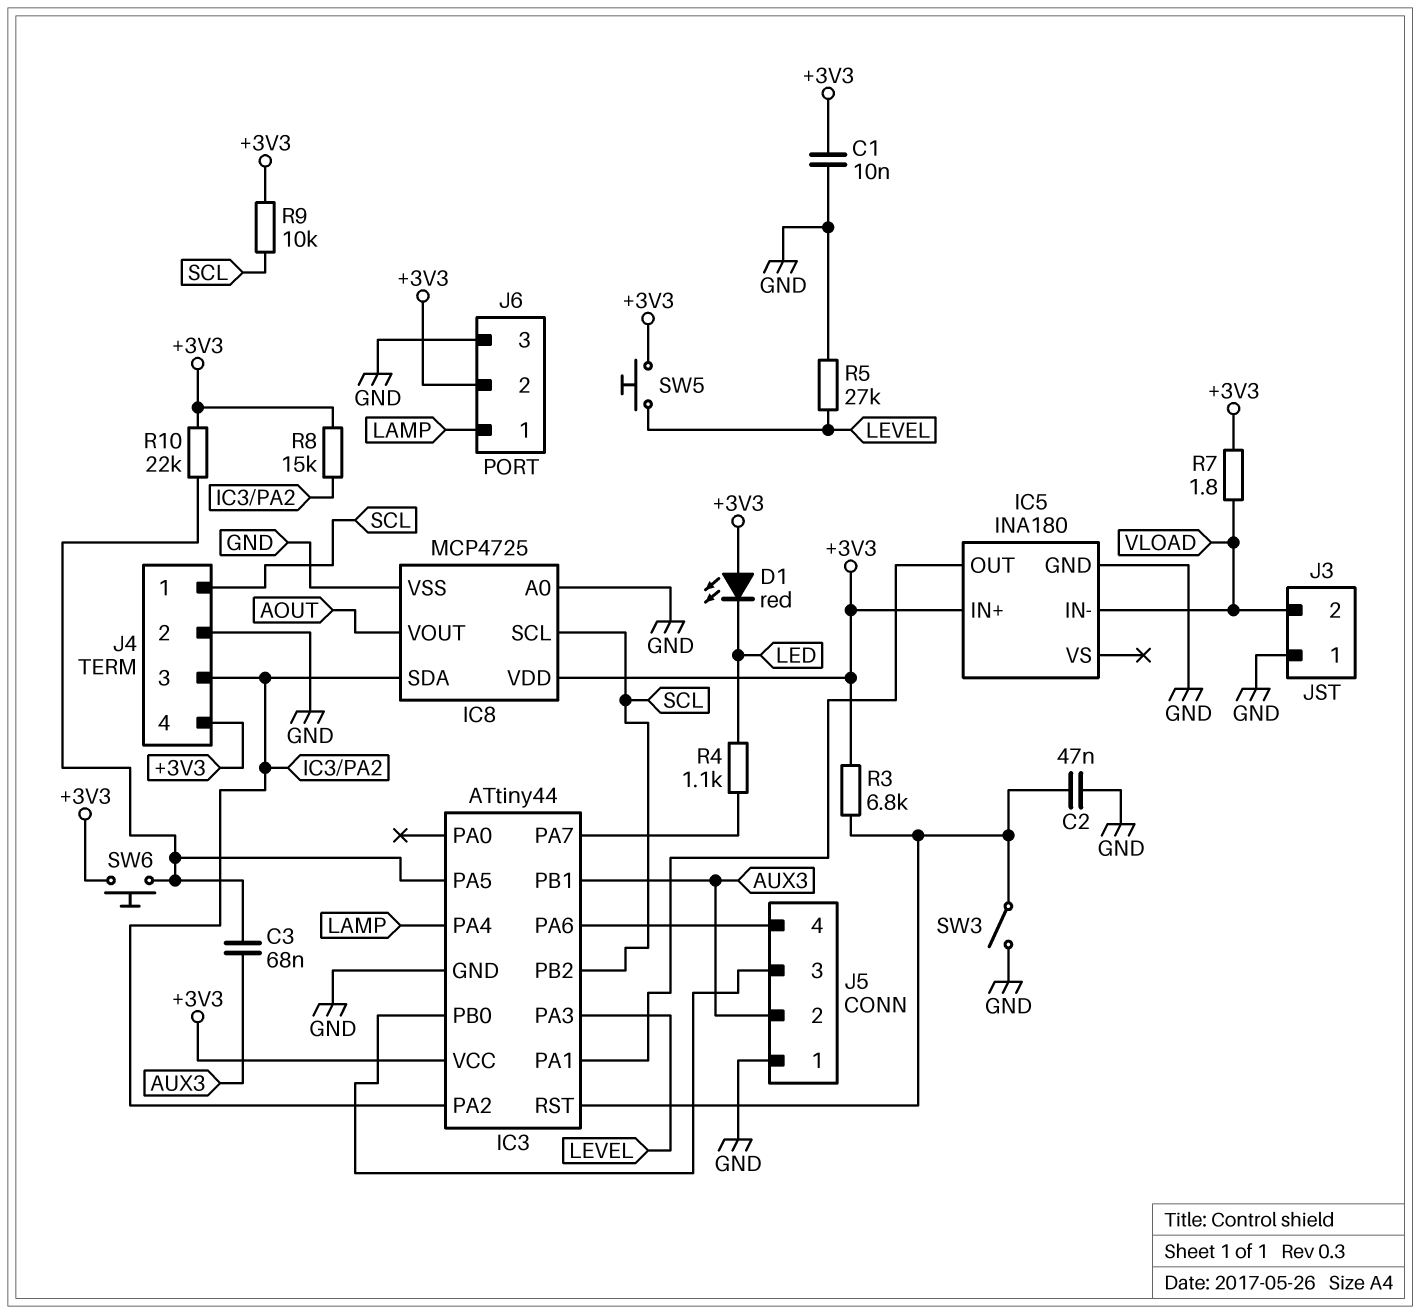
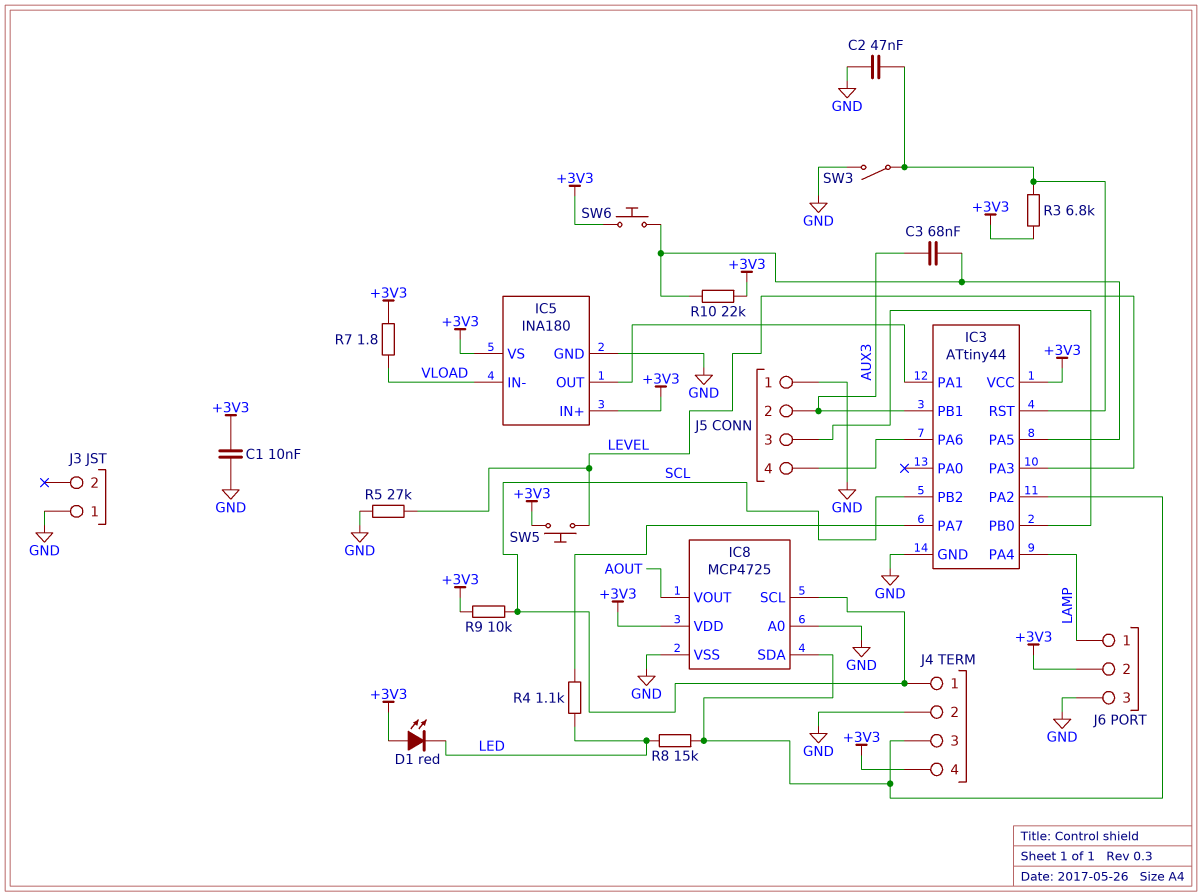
IC5 pin VS: none -> +3V3
J3 pin 2: VLOAD -> none
R8: 15k (+3V3, IC3/PA2) -> 15k (IC3/PA2, LED)

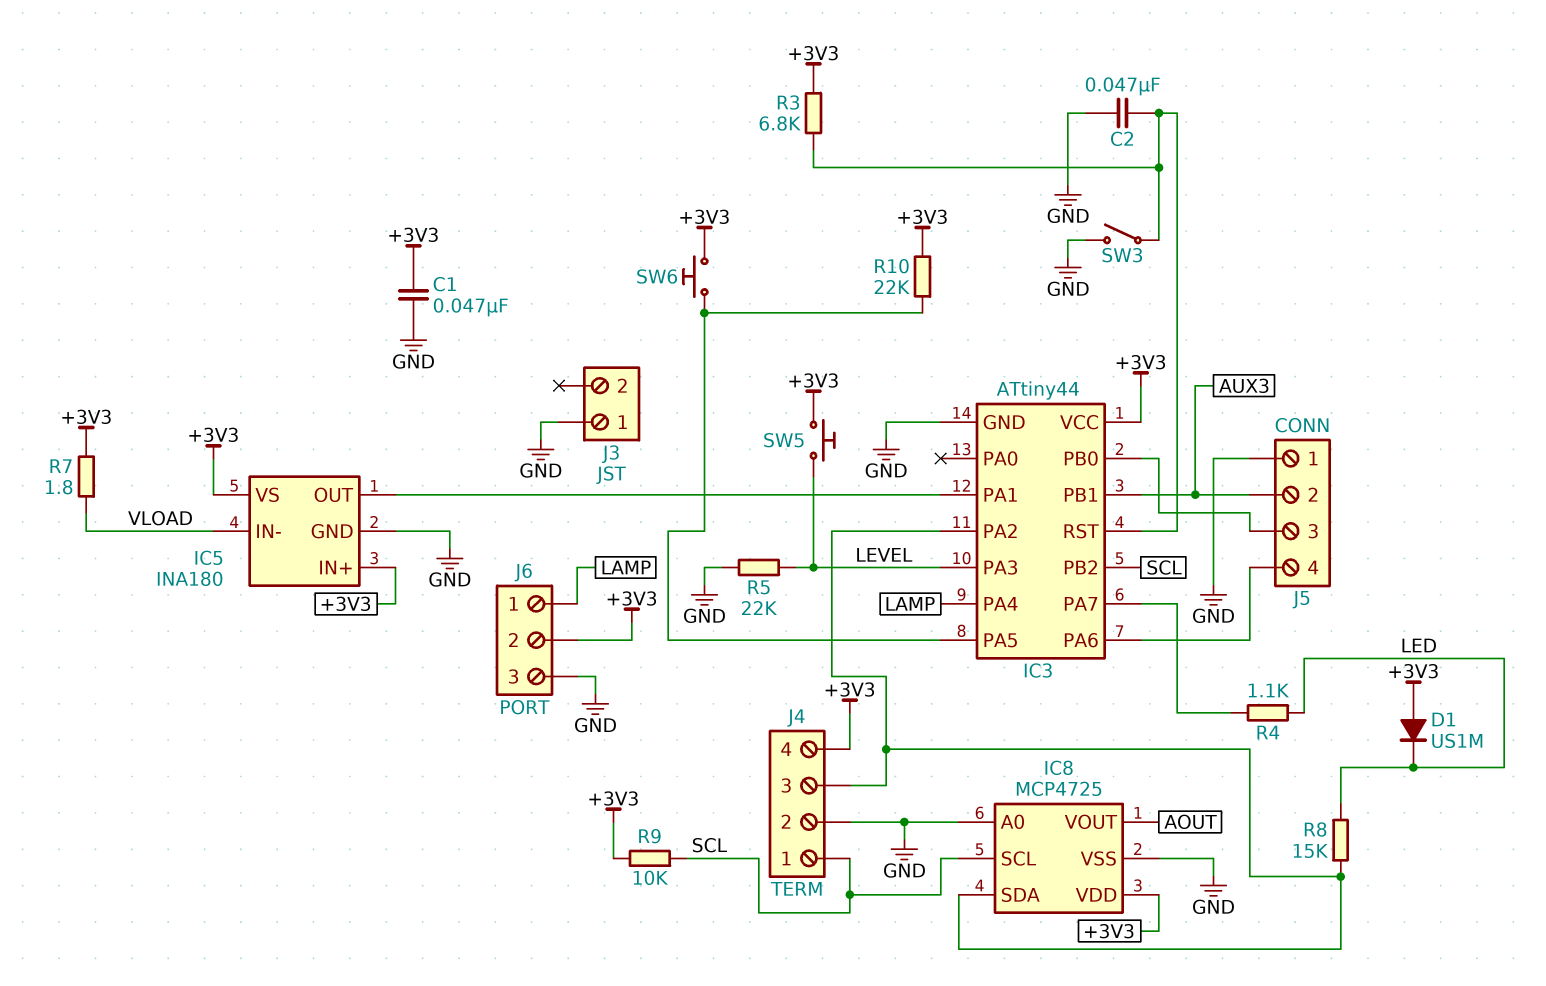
C1: 10nF (+3V3, GND) -> 47nF (+3V3, GND)
C3: 68nF (AUX3, IC3/PA5) -> none
D1: LED red (A +3V3, K LED) -> diode US1M (A +3V3, K LED)
R5: 27k (GND, LEVEL) -> 22k (GND, LEVEL)

